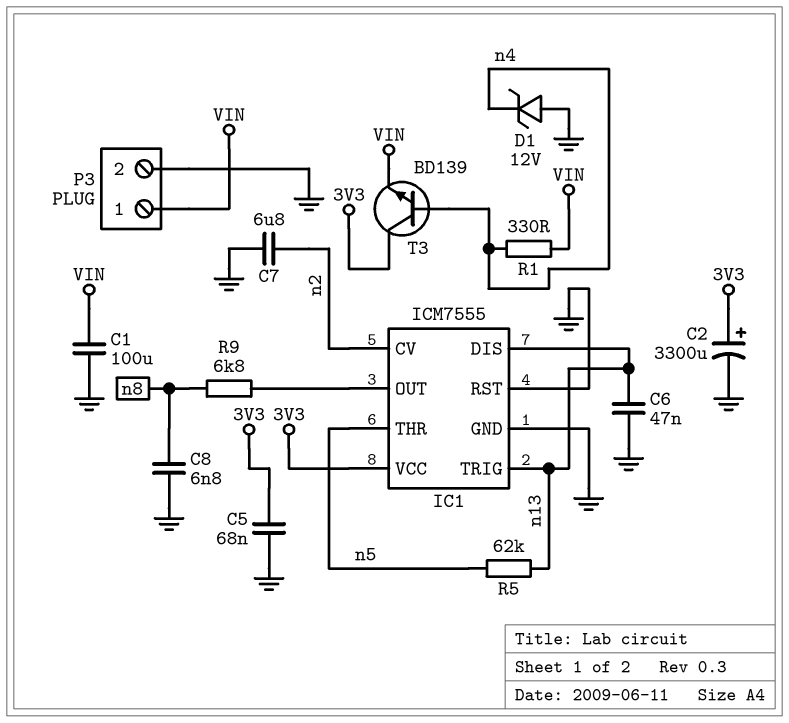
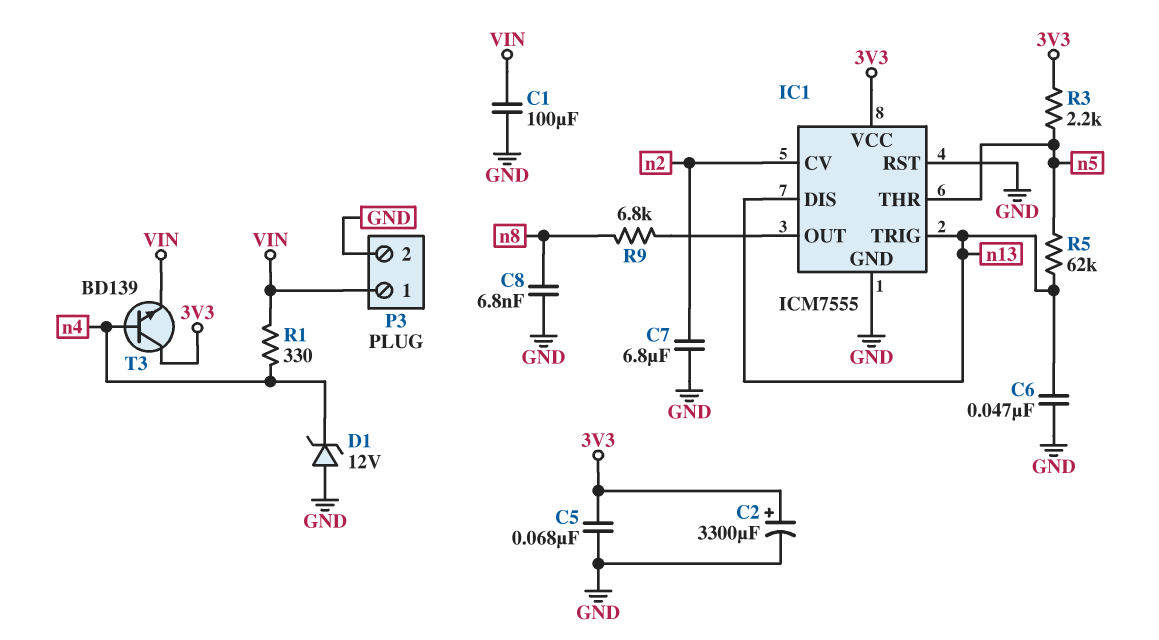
R3: none -> 2.2k (3V3, n5)

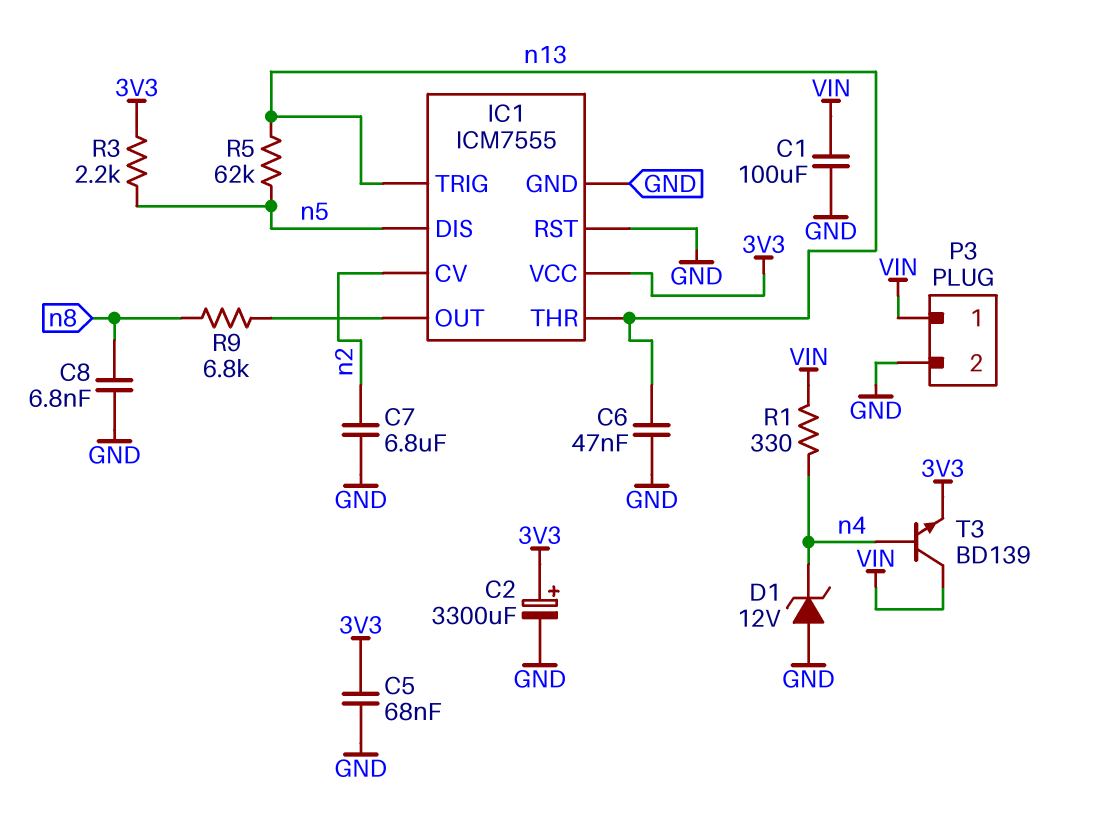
IC1 pin DIS: n13 -> n5
IC1 pin THR: n5 -> n13
T3: NPN BD139 (B n4, C 3V3, E VIN) -> NPN BD139 (B n4, C VIN, E 3V3)

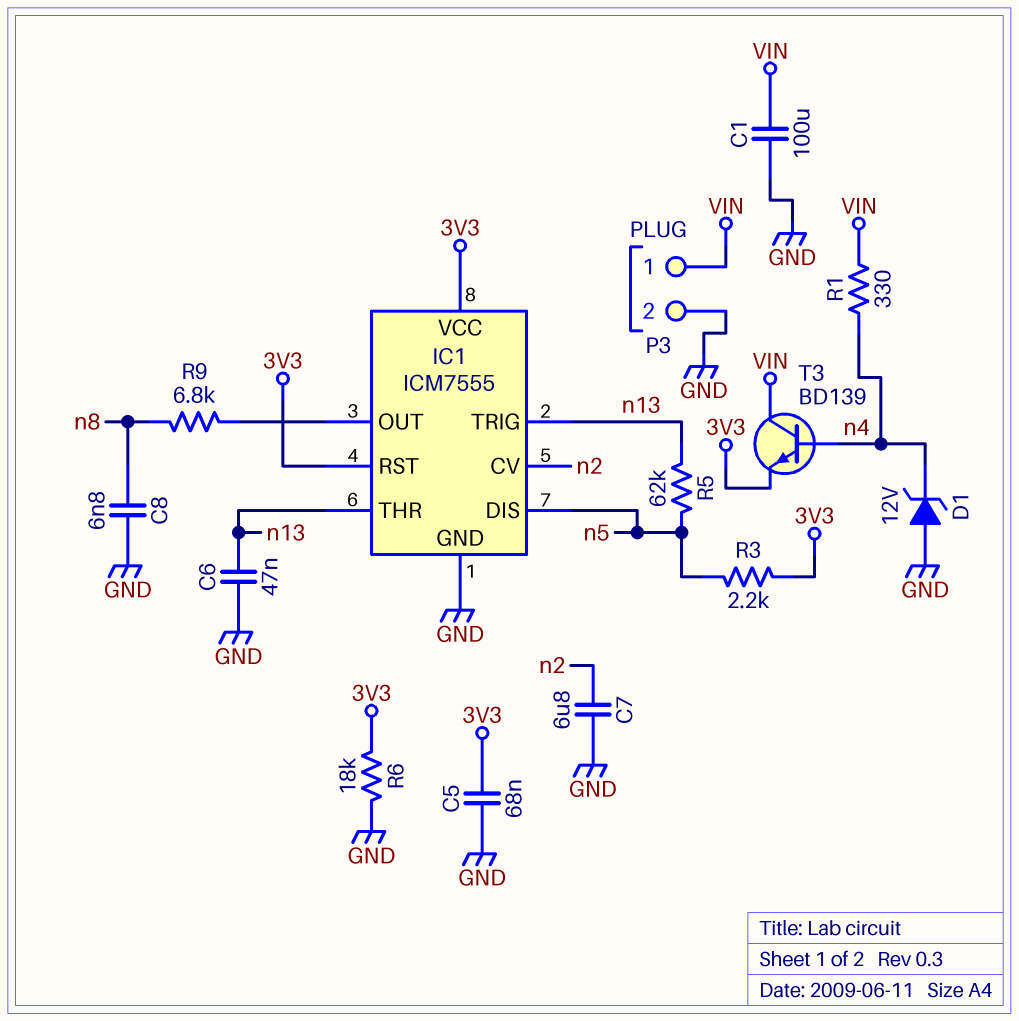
C2: 3300uF (plus 3V3, minus GND) -> none
IC1 pin RST: GND -> 3V3
R6: none -> 18k (3V3, GND)

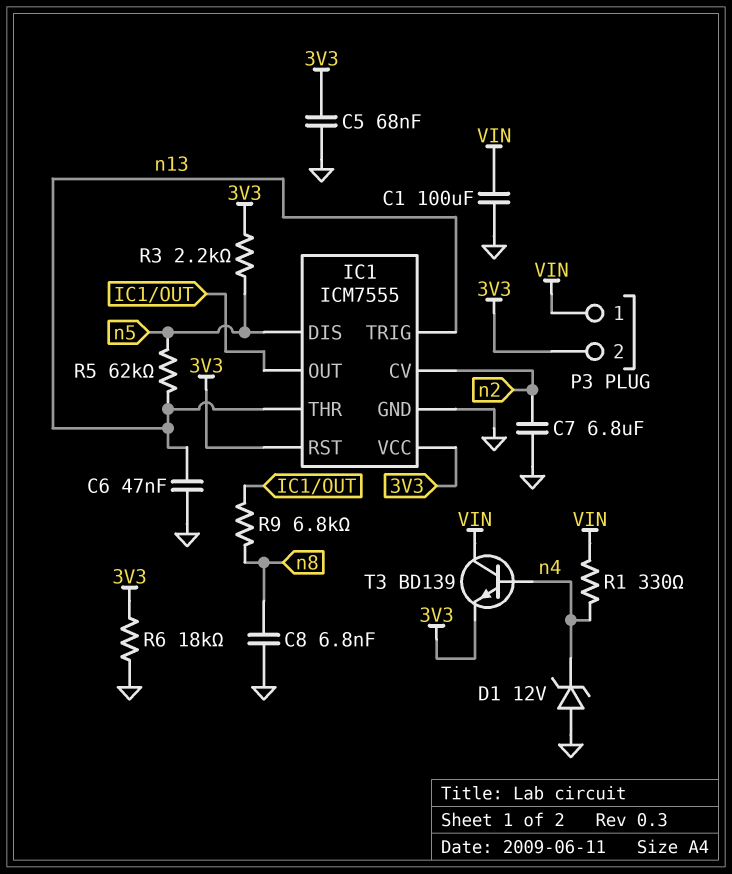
P3 pin 2: GND -> 3V3

